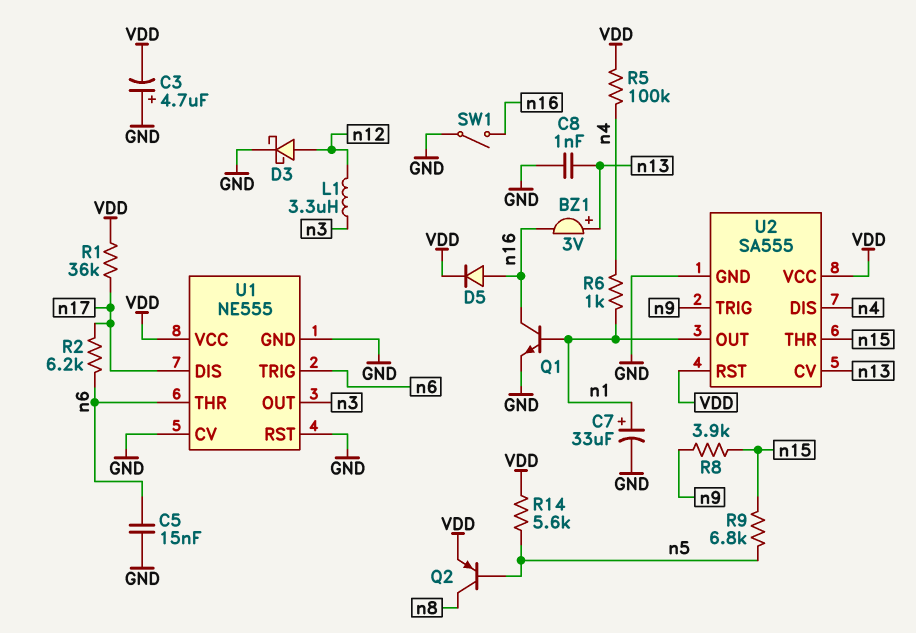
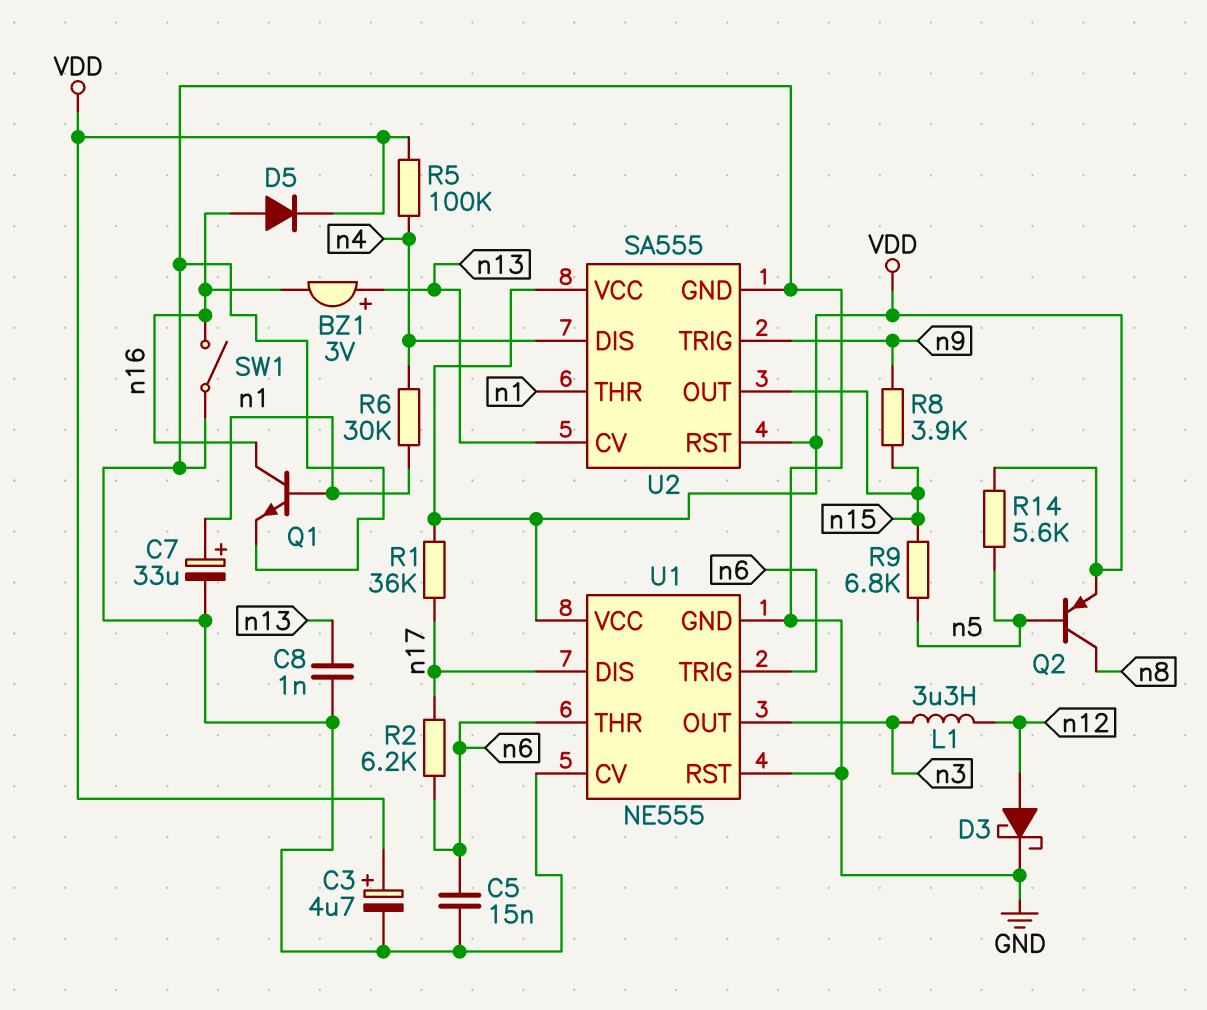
C3: 4.7uF (plus GND, minus VDD) -> 4.7uF (plus VDD, minus GND)
R6: 1k (n1, n4) -> 30k (n1, n4)
U2 pin OUT: n1 -> n15
U2 pin THR: n15 -> n1

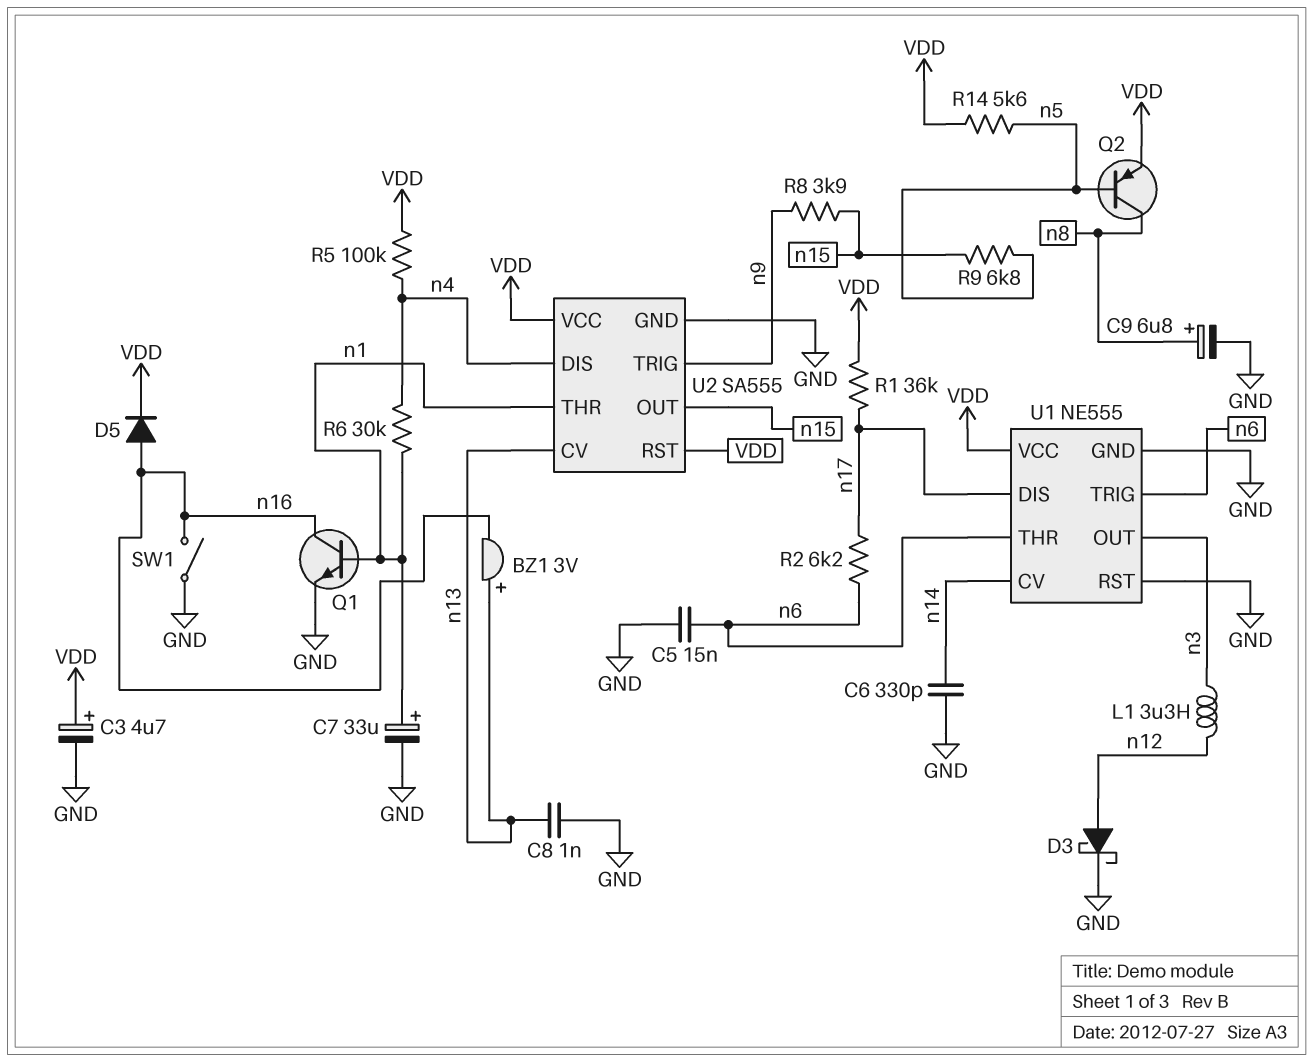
C6: none -> 330pF (GND, n14)
C9: none -> 6.8uF (plus n8, minus GND)
U1 pin CV: GND -> n14

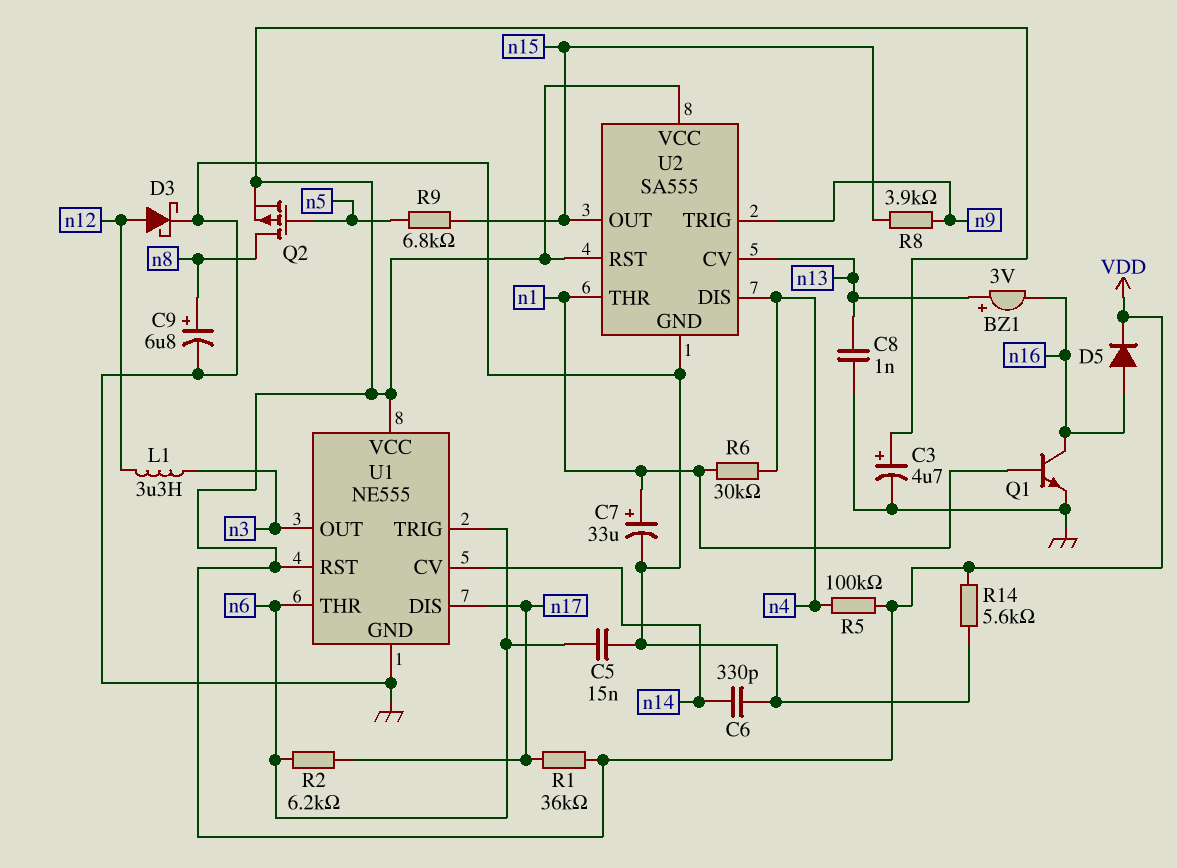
Q2: PNP (B n5, C n8, E VDD) -> PMOS (G n5, D n8, S VDD)
R14: 5.6k (VDD, n5) -> 5.6k (GND, VDD)
SW1: switch (GND, n16) -> none
U1 pin RST: GND -> VDD

